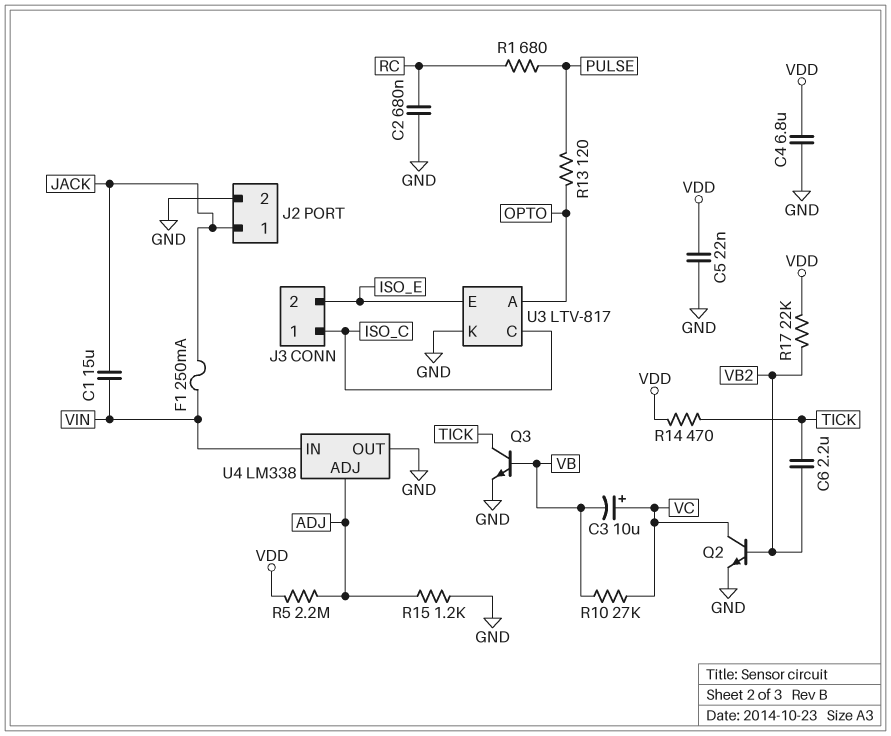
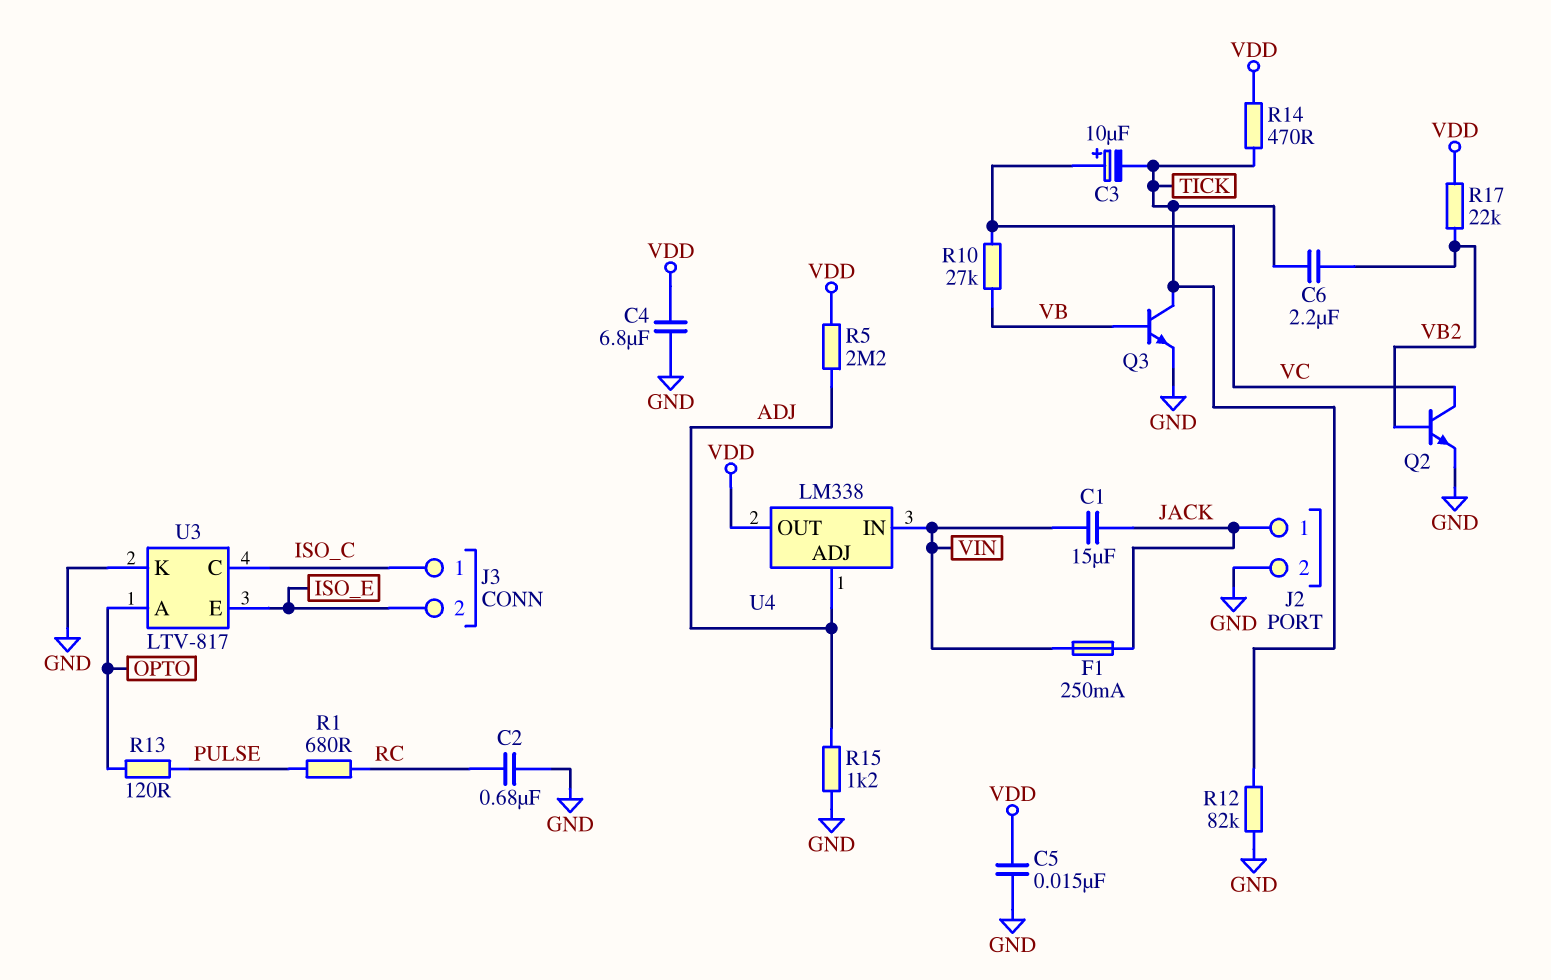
C3: 10uF (plus VC, minus VB) -> 10uF (plus VC, minus TICK)
C5: 22nF (GND, VDD) -> 15nF (GND, VDD)
R12: none -> 82k (GND, TICK)
U4 pin OUT: GND -> VDD

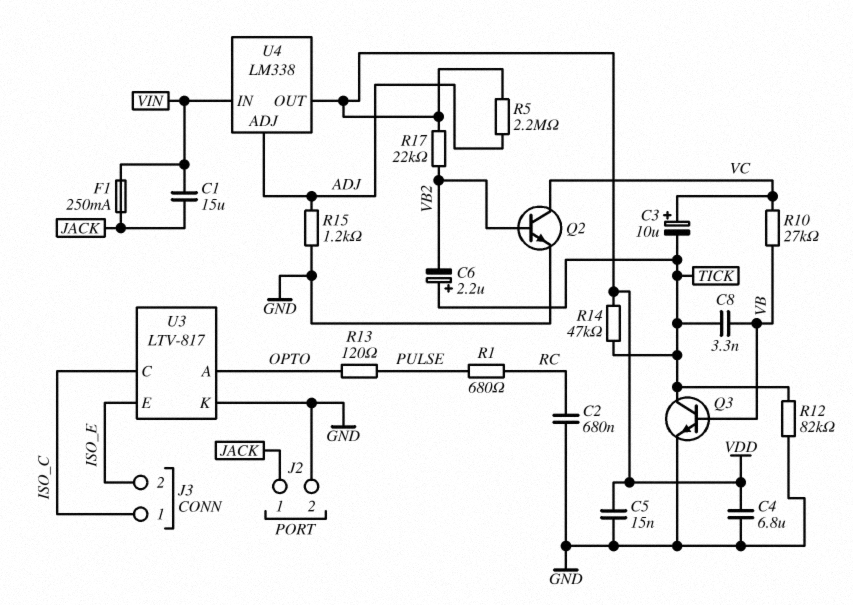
C6: 2.2uF (TICK, VB2) -> 2.2uF (plus TICK, minus VB2)
C8: none -> 3.3nF (TICK, VB)
R14: 470 (TICK, VDD) -> 47k (TICK, VDD)

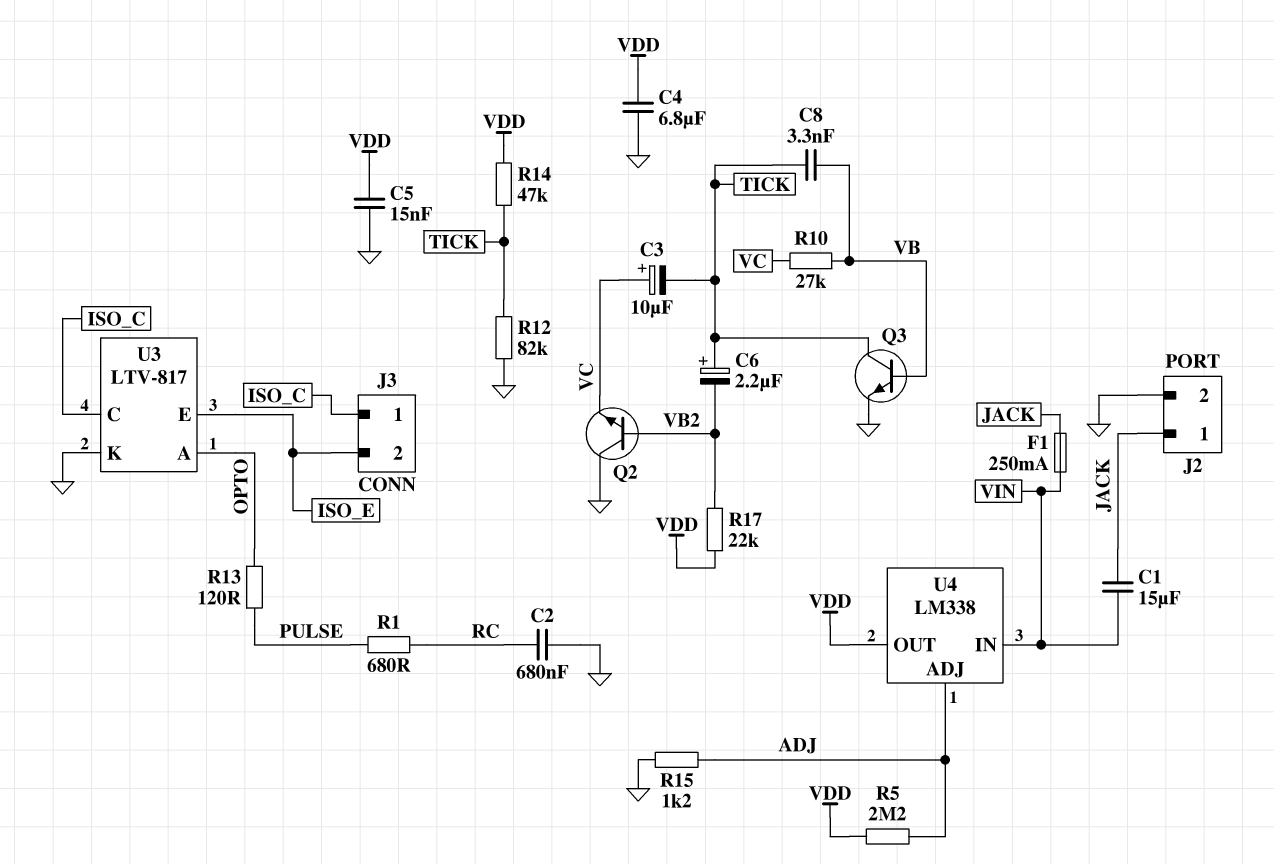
Q2: NPN (B VB2, C VC, E GND) -> NPN (B VB2, C GND, E VC)

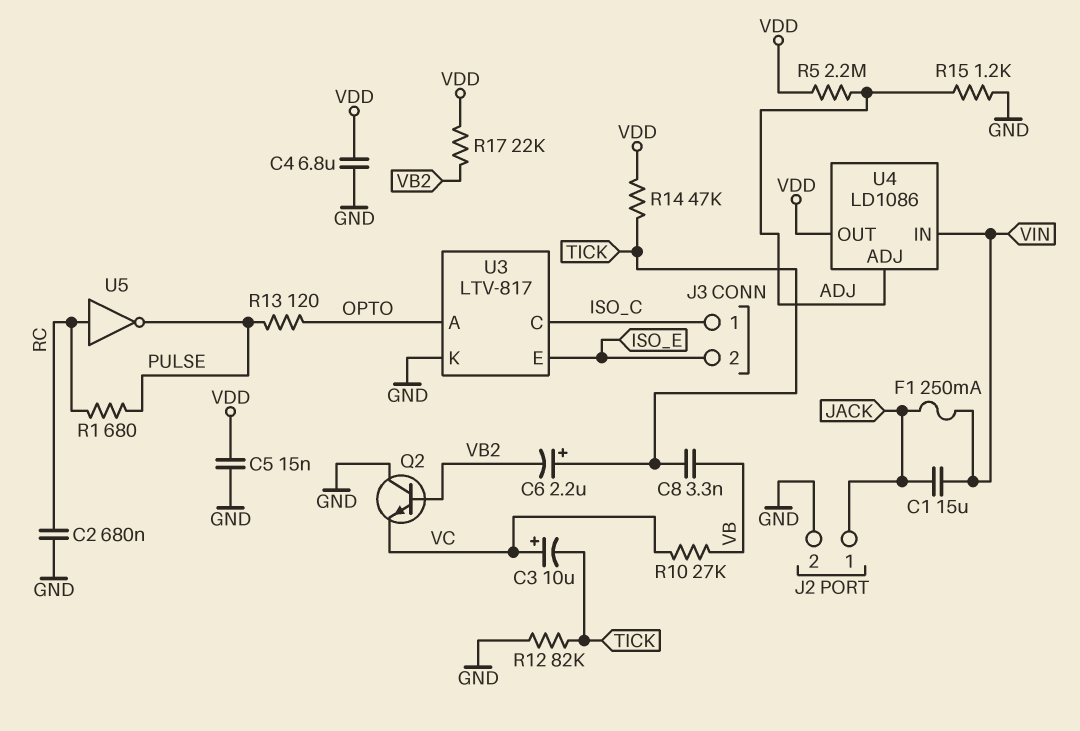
Q3: NPN (B VB, C TICK, E GND) -> none
U4: LM338 -> LD1086
U5: none -> NOT (in RC, out PULSE)

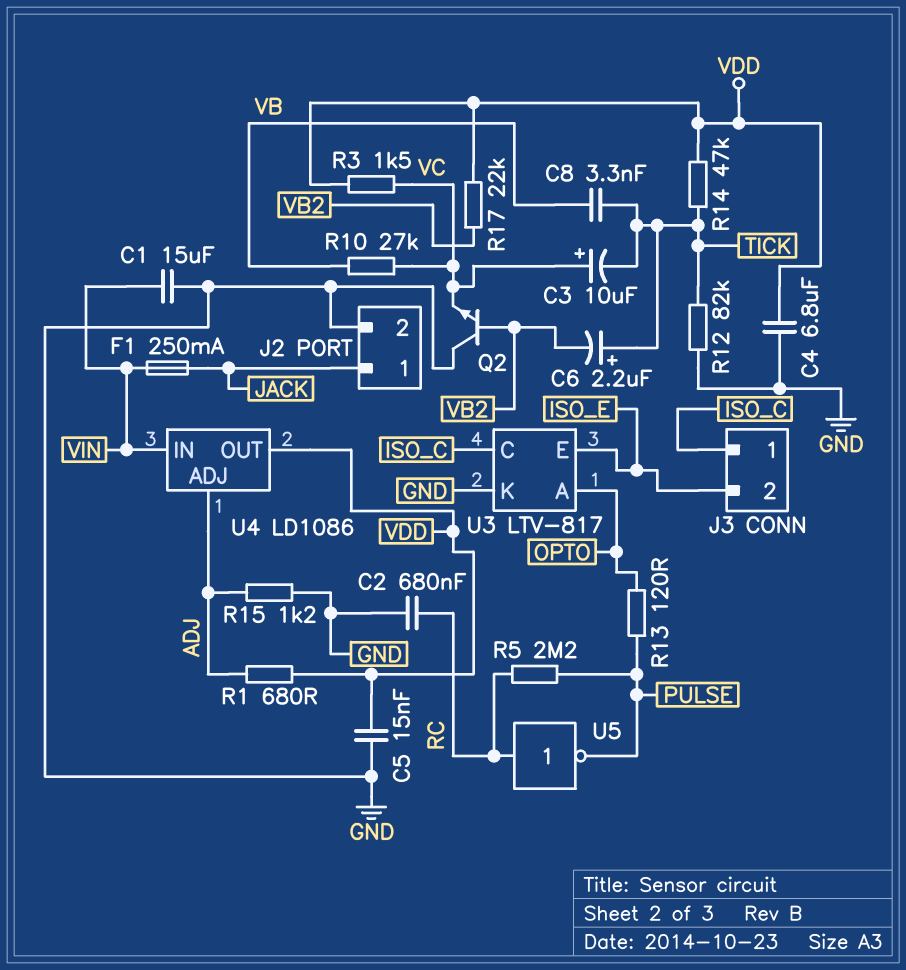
C1: 15uF (JACK, VIN) -> 15uF (GND, VIN)
R1: 680 (PULSE, RC) -> 680 (ADJ, VDD)
R3: none -> 1.5k (VC, VDD)
R5: 2.2M (ADJ, VDD) -> 2.2M (PULSE, RC)

